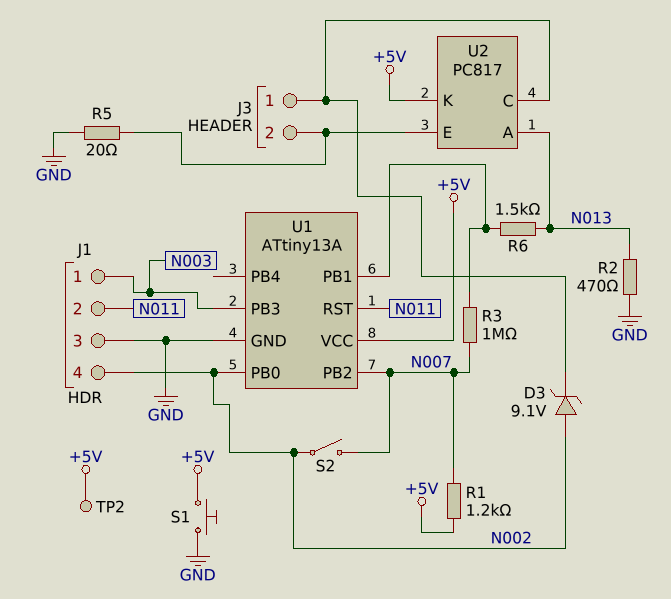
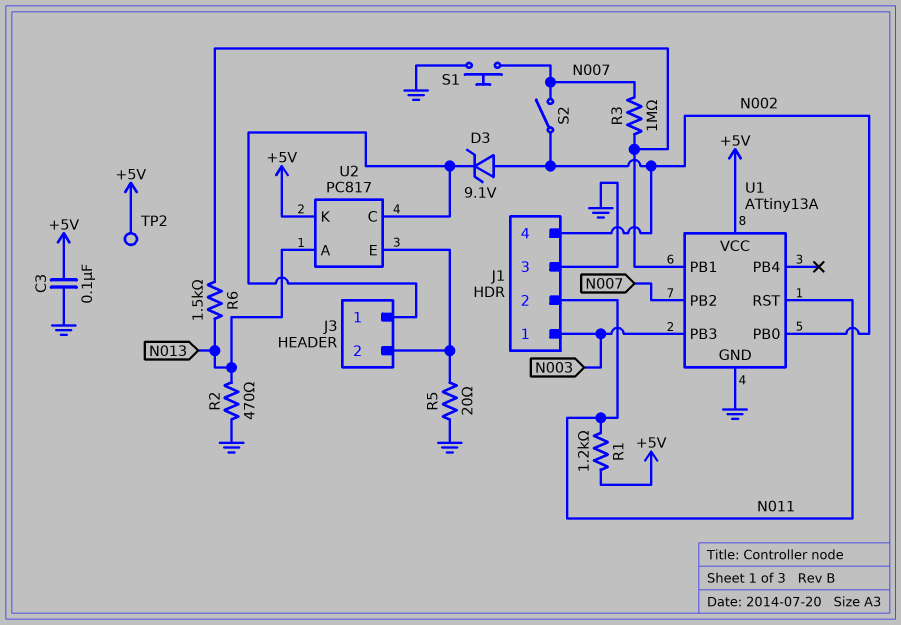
C3: none -> 100nF (+5V, GND)
R1: 1.2k (+5V, N007) -> 1.2k (+5V, N011)
S1: button (+5V, GND) -> button (GND, N007)

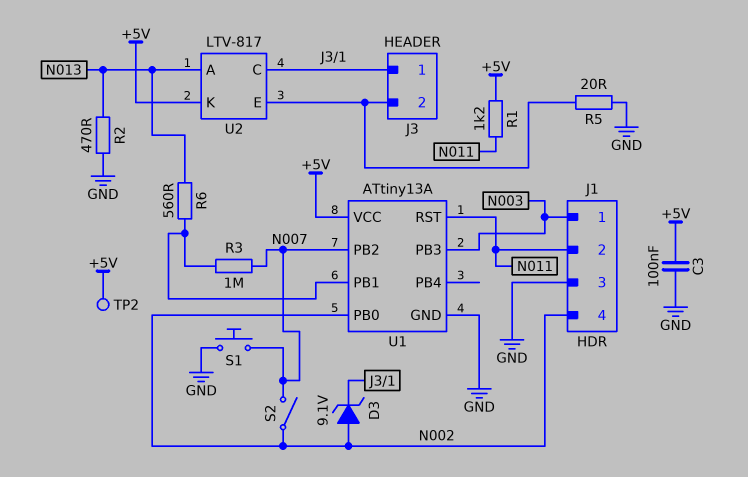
R6: 1.5k (N013, U1/PB1) -> 560 (N013, U1/PB1)
U2: PC817 -> LTV-817

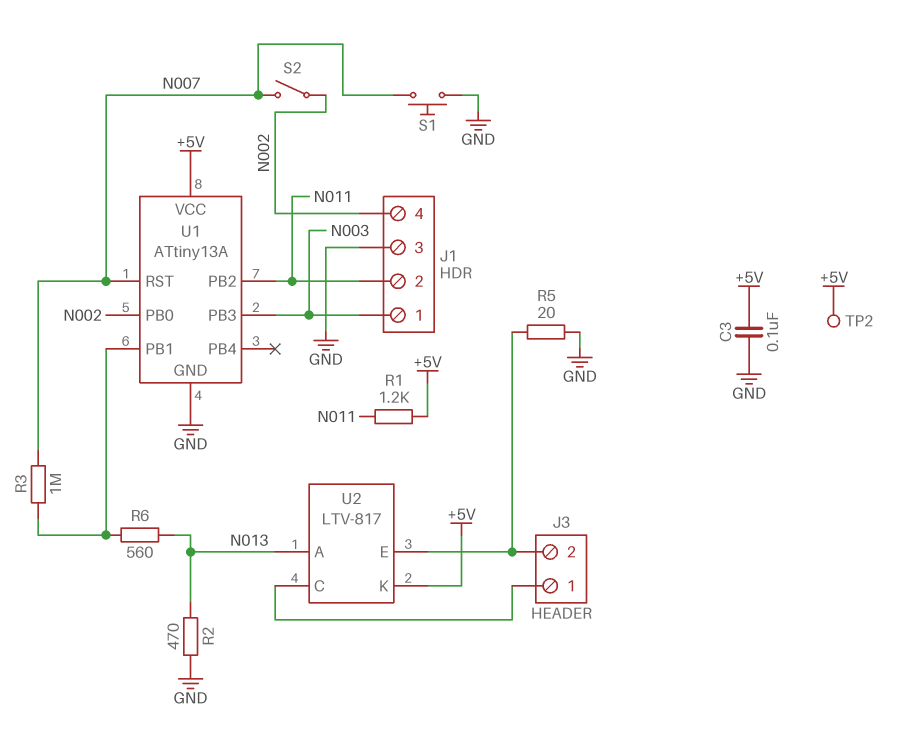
D3: zener 9.1V (A N002, K J3/1) -> none
U1 pin PB2: N007 -> N011
U1 pin RST: N011 -> N007

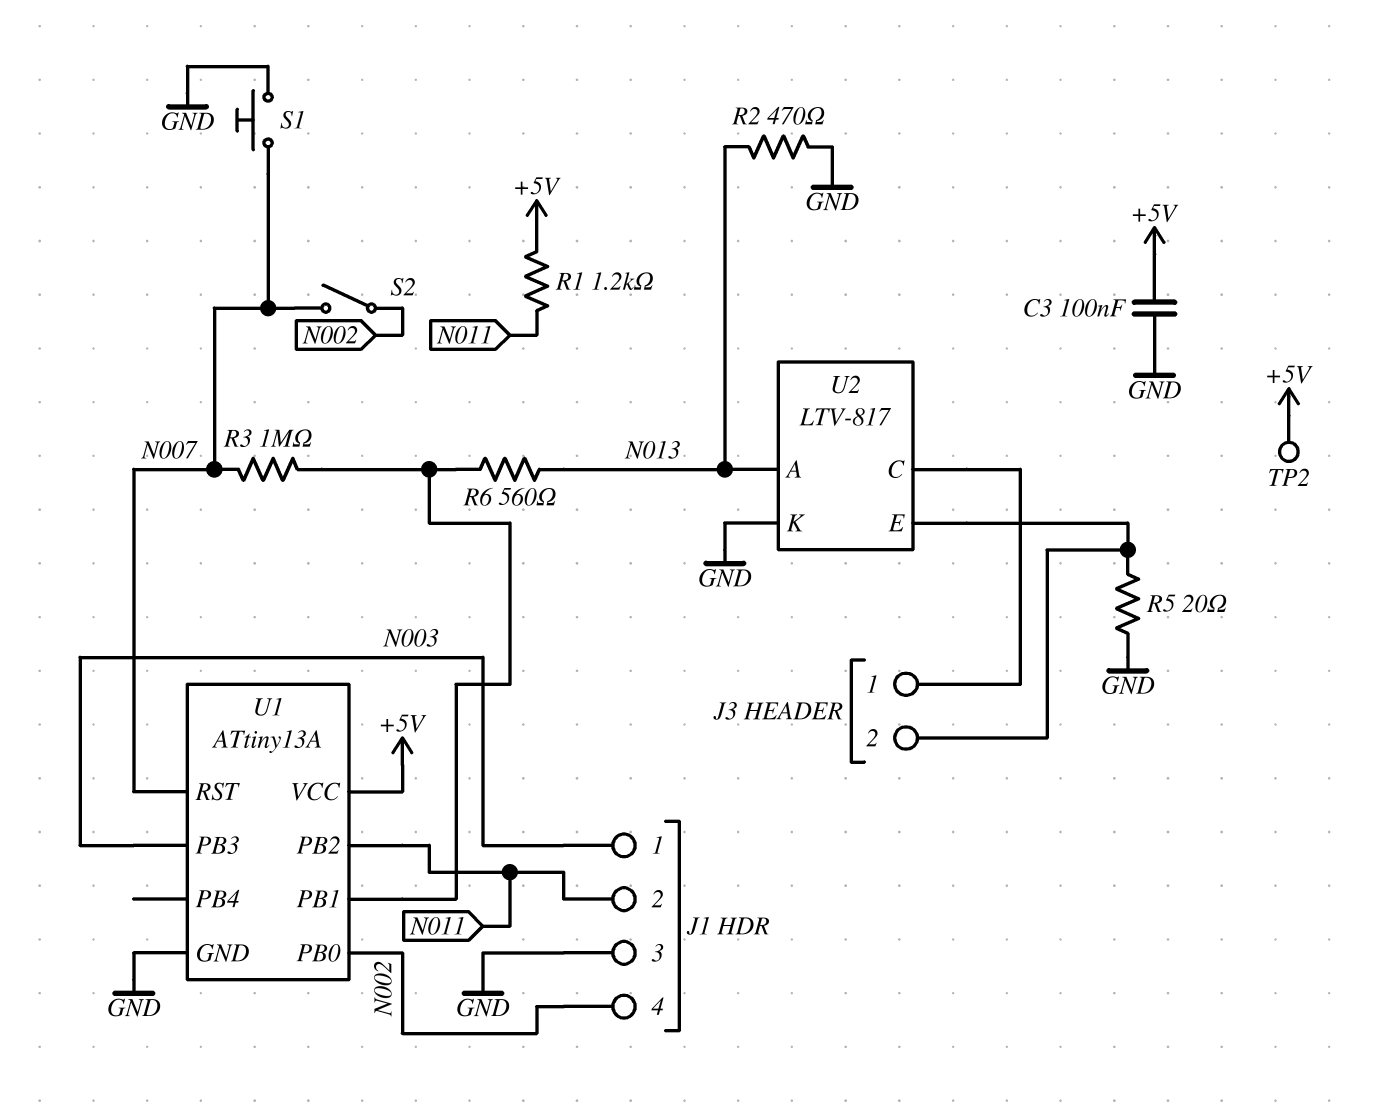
U2 pin K: +5V -> GND

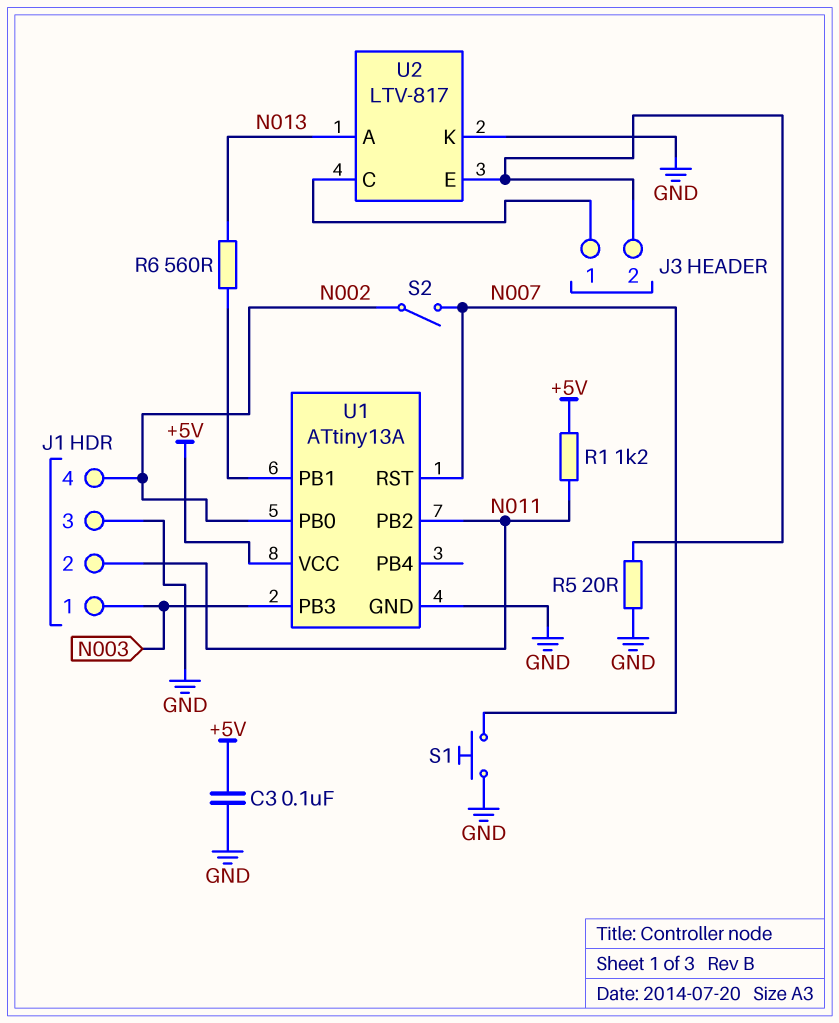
R2: 470 (GND, N013) -> none
R3: 1M (N007, U1/PB1) -> none
TP2: test point (+5V) -> none

